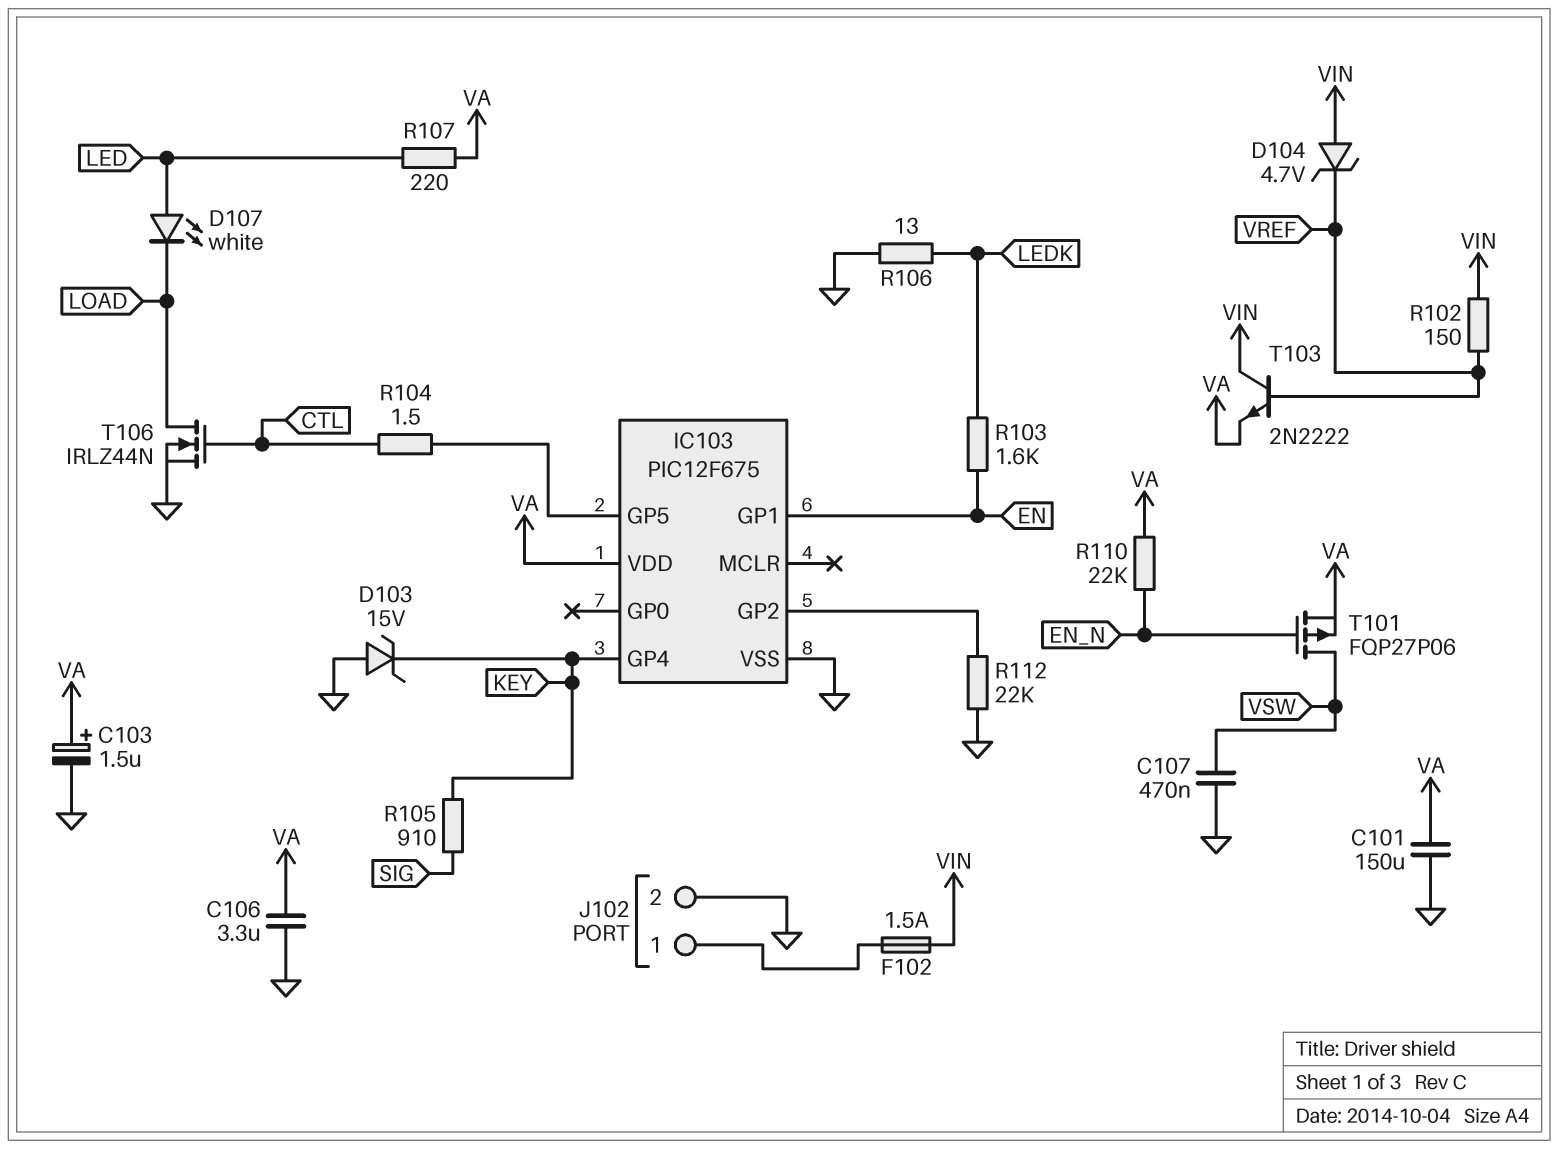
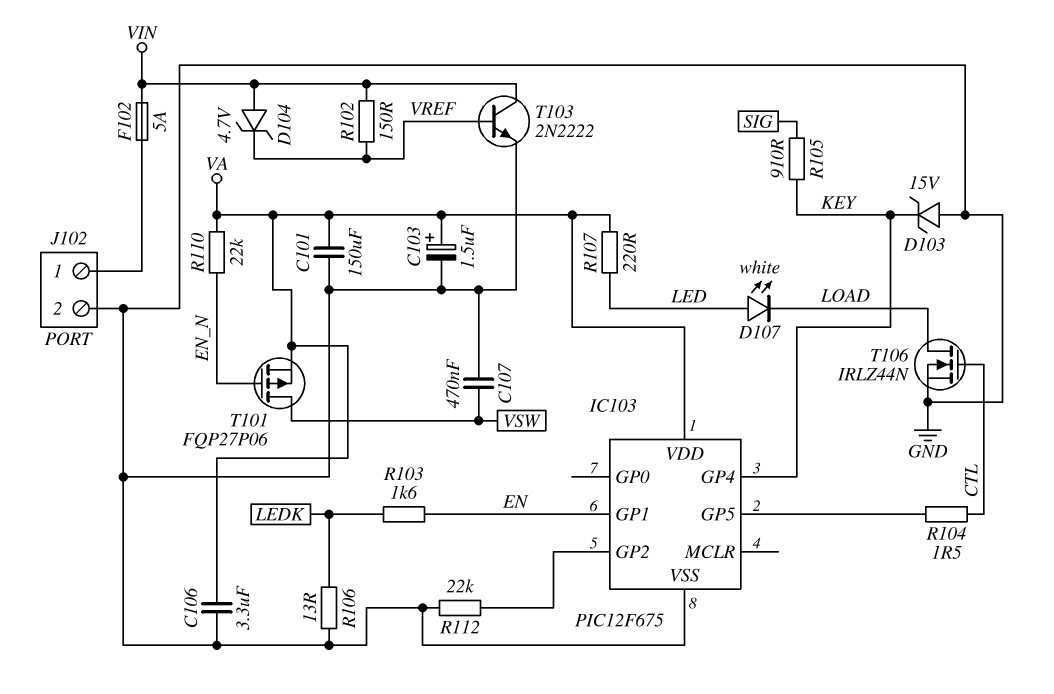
F102: 1.5A (J102/1, VIN) -> 5A (J102/1, VIN)
T103: NPN 2N2222 (B VREF, C VIN, E VA) -> NPN 2N2222 (B VREF, C VIN, E GND)

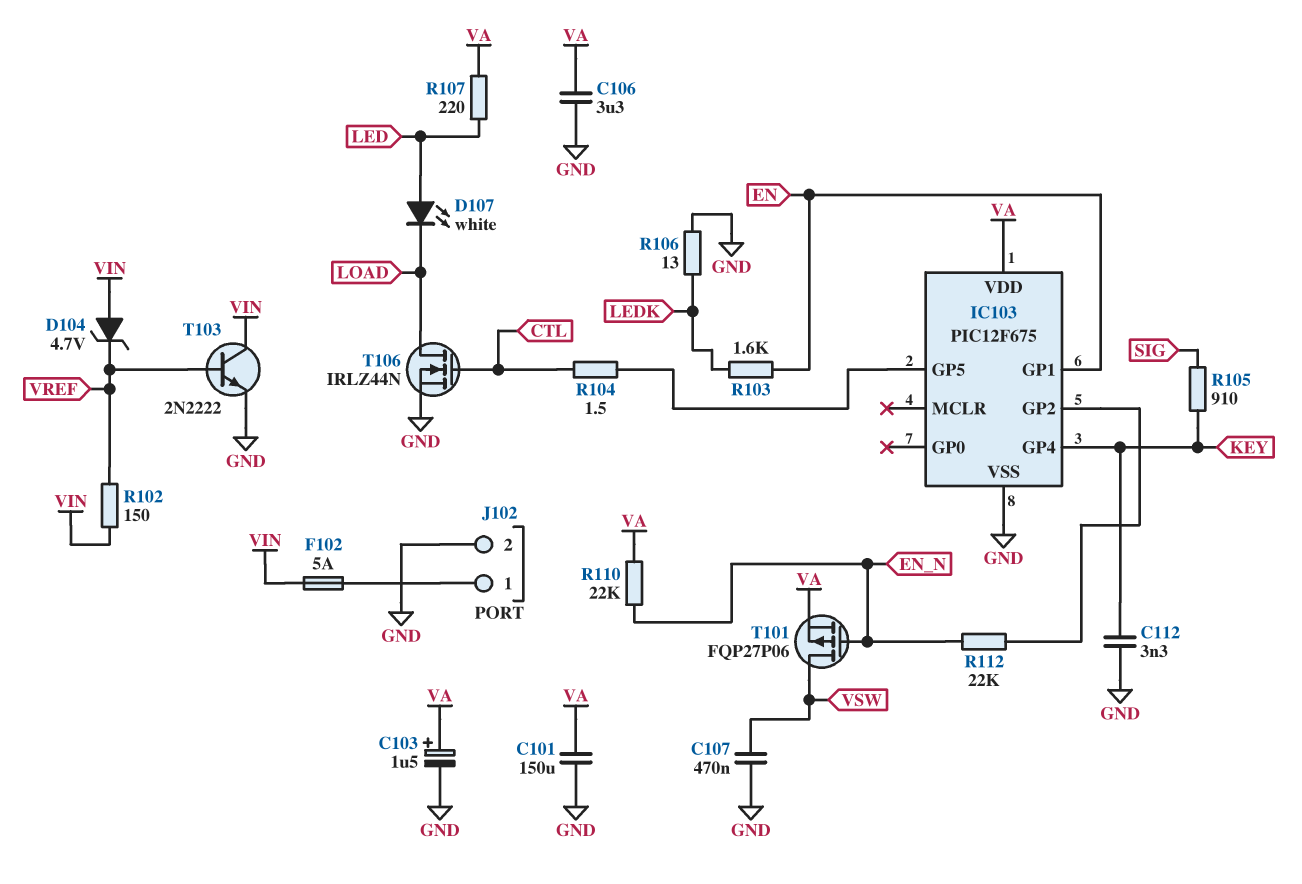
C112: none -> 3.3nF (GND, KEY)
D103: zener 15V (A GND, K KEY) -> none
R112: 22k (GND, IC103/GP2) -> 22k (EN_N, IC103/GP2)

